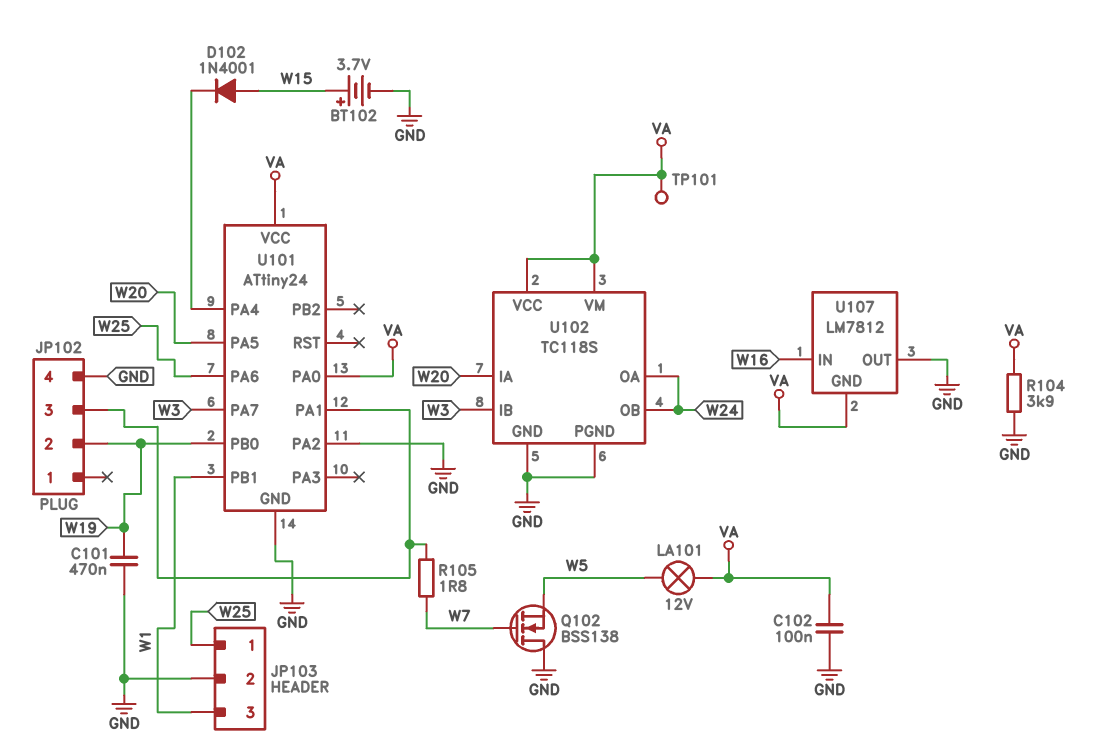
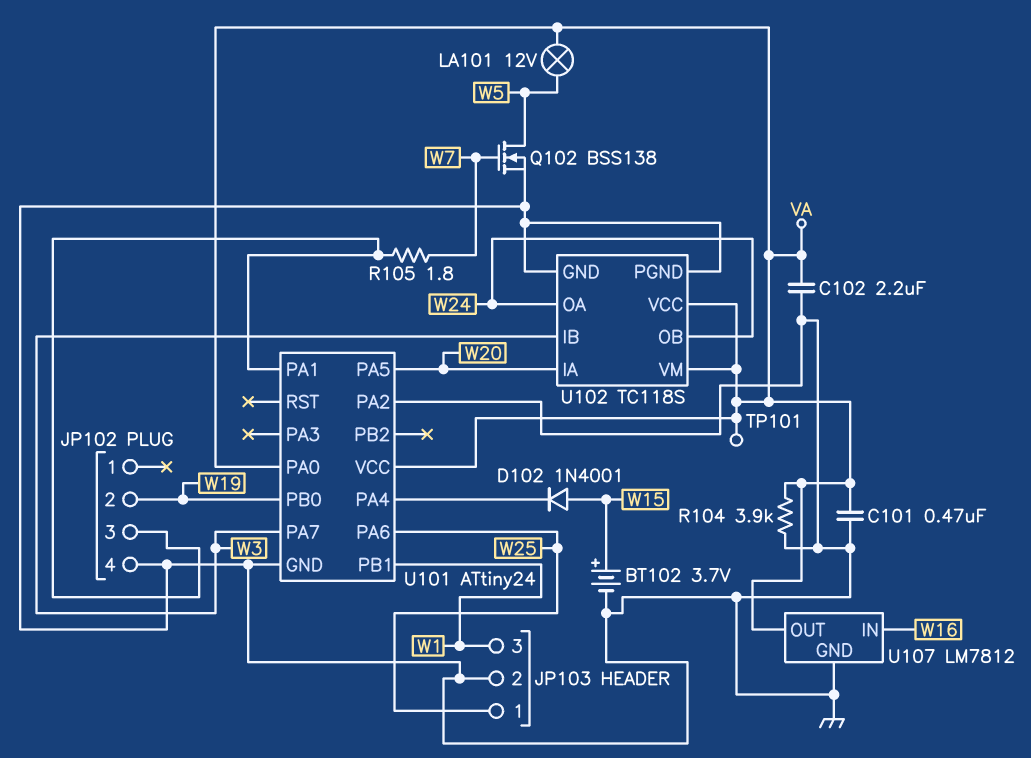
C101: 470nF (GND, W19) -> 470nF (GND, VA)
C102: 100nF (GND, VA) -> 2.2uF (GND, VA)
Q102: NMOS BSS138 (G W7, D GND, S W5) -> NMOS BSS138 (G W7, D W5, S GND)
U107 pin GND: VA -> GND
U107 pin OUT: GND -> VA

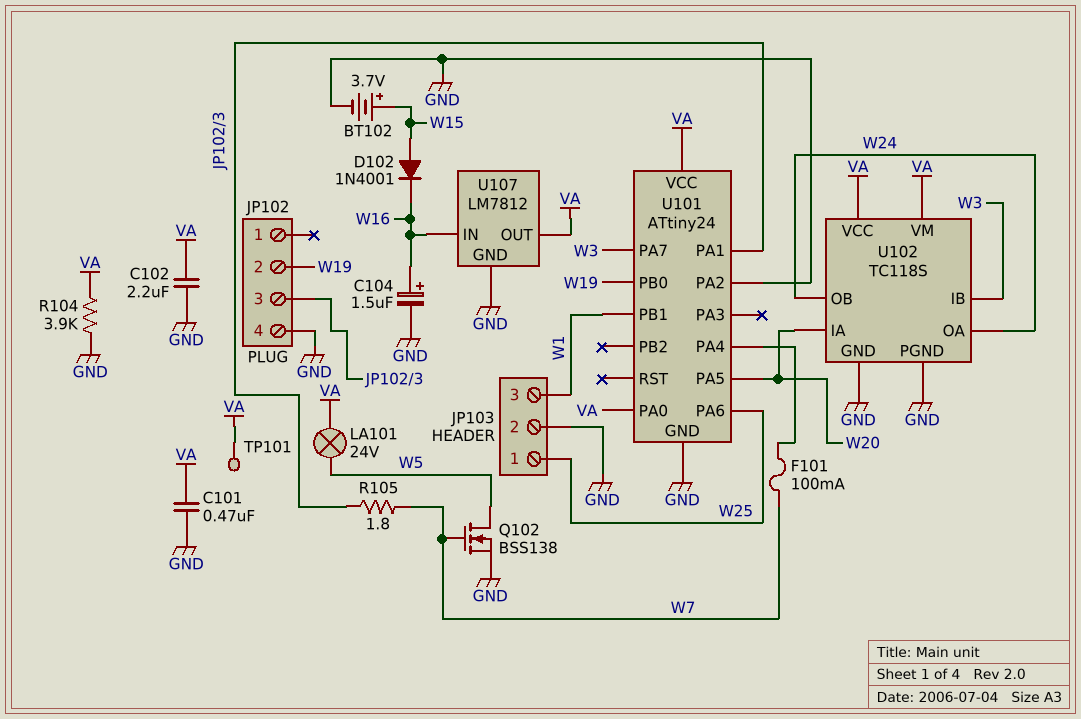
C104: none -> 1.5uF (plus W16, minus GND)
D102: diode 1N4001 (A W15, K U101/PA4) -> diode 1N4001 (A W15, K W16)
F101: none -> 100mA (U101/PA4, W7)
LA101: lamp 12V (VA, W5) -> lamp 24V (VA, W5)

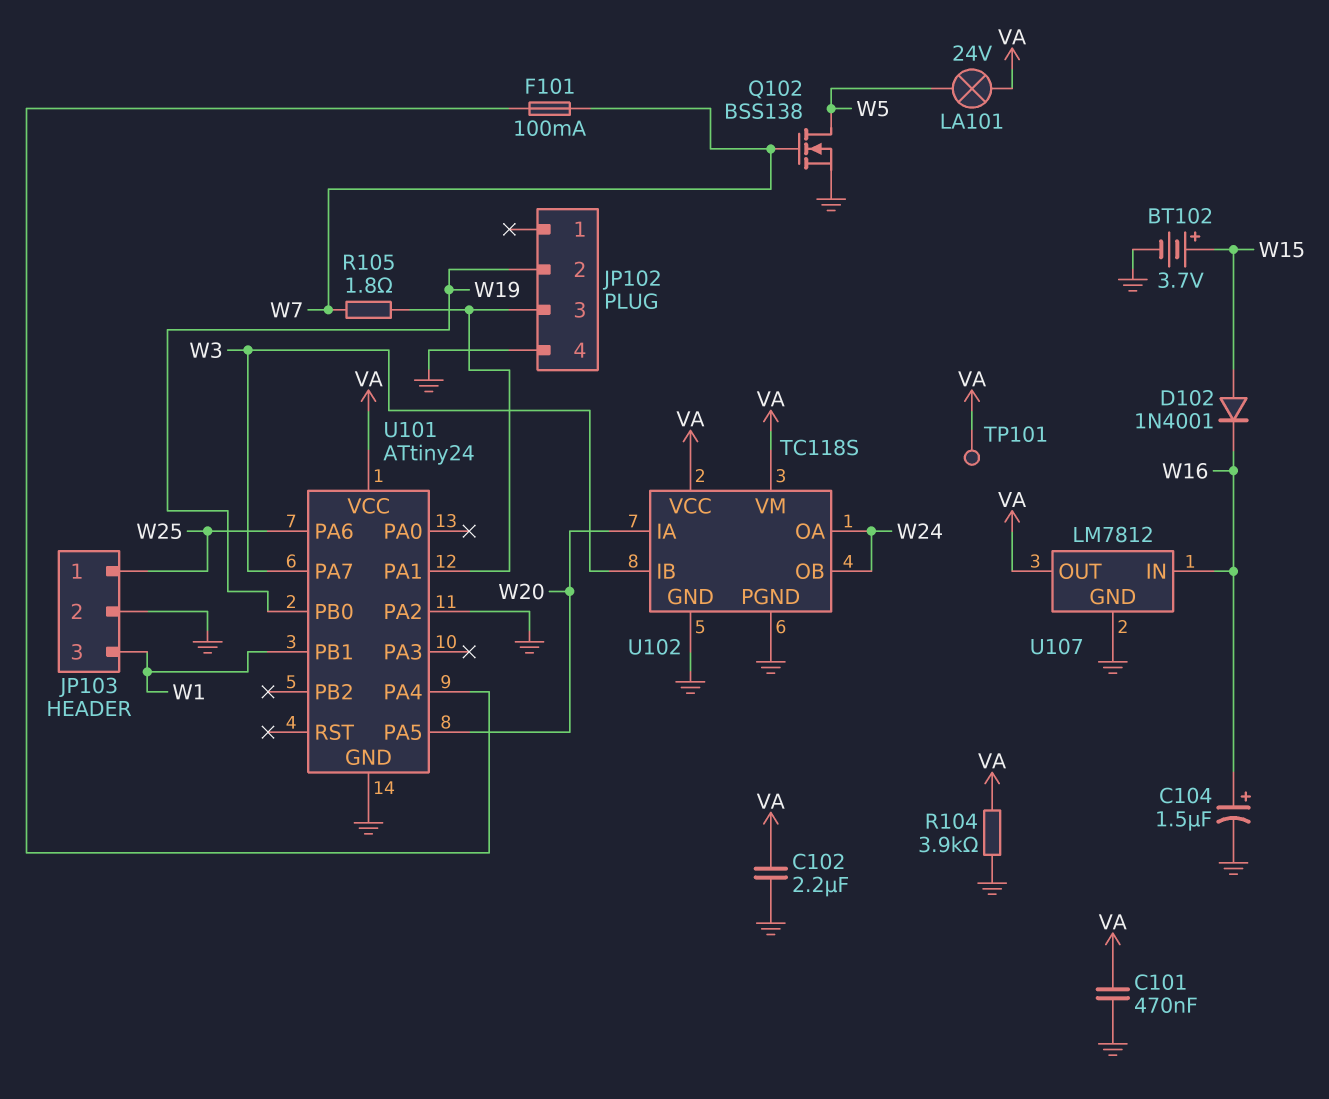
U101 pin PA0: VA -> none

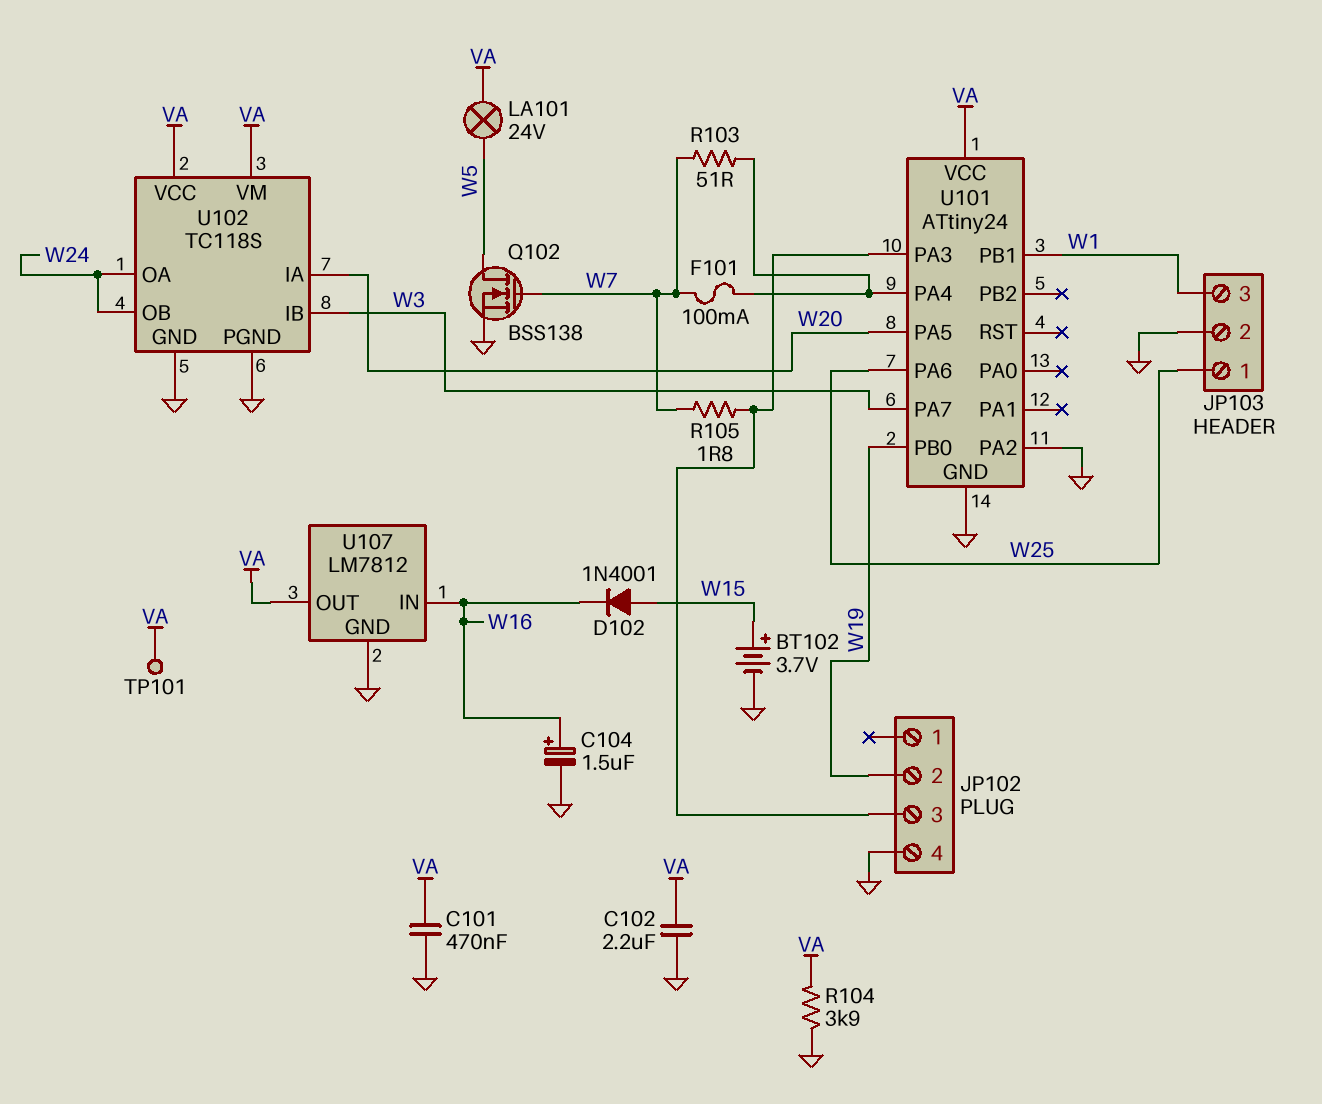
R103: none -> 51 (U101/PA4, W7)
U101 pin PA1: JP102/3 -> none
U101 pin PA3: none -> JP102/3

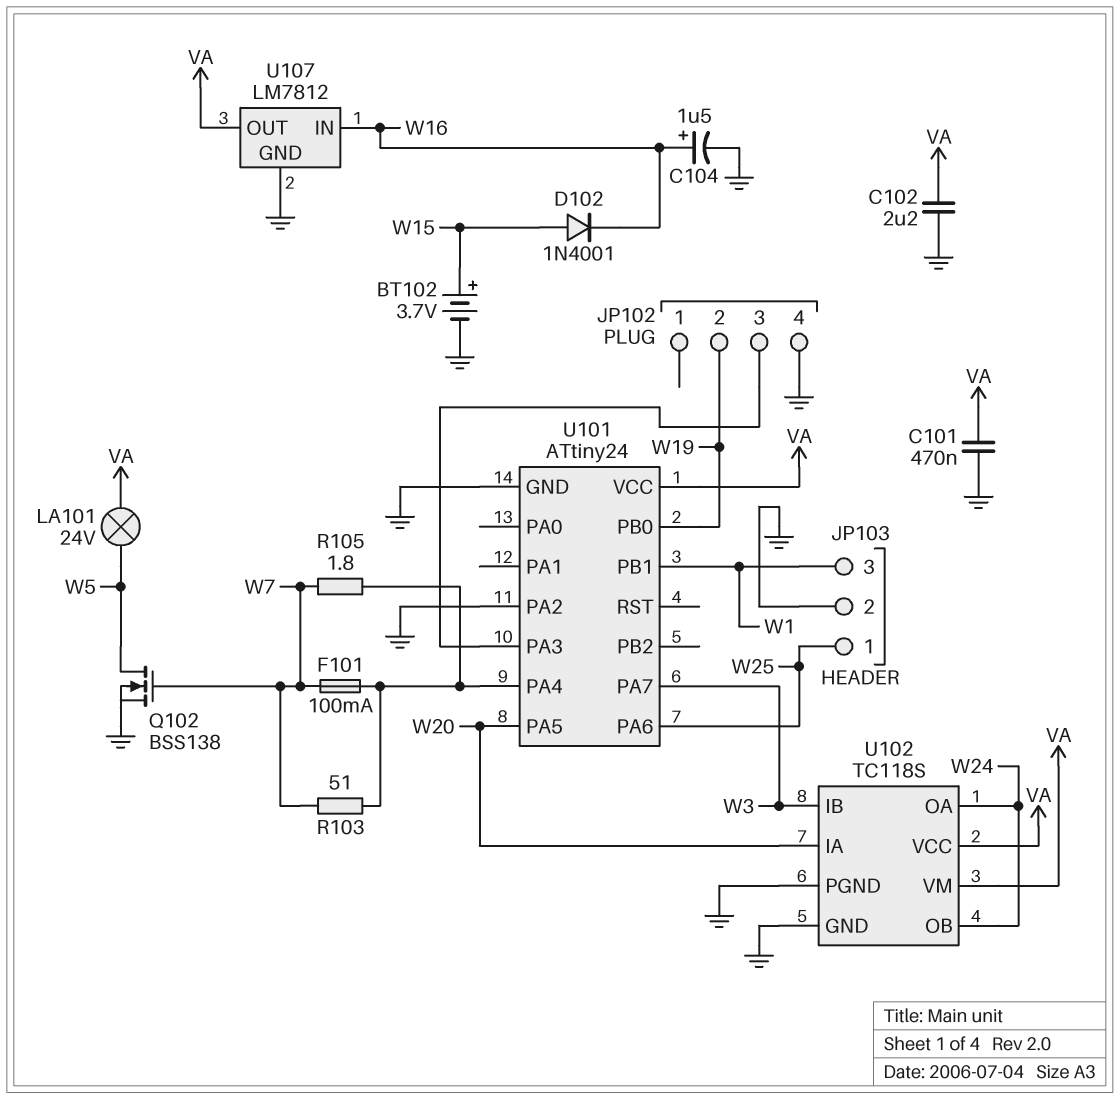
R104: 3.9k (GND, VA) -> none
R105: 1.8 (JP102/3, W7) -> 1.8 (U101/PA4, W7)
TP101: test point (VA) -> none

